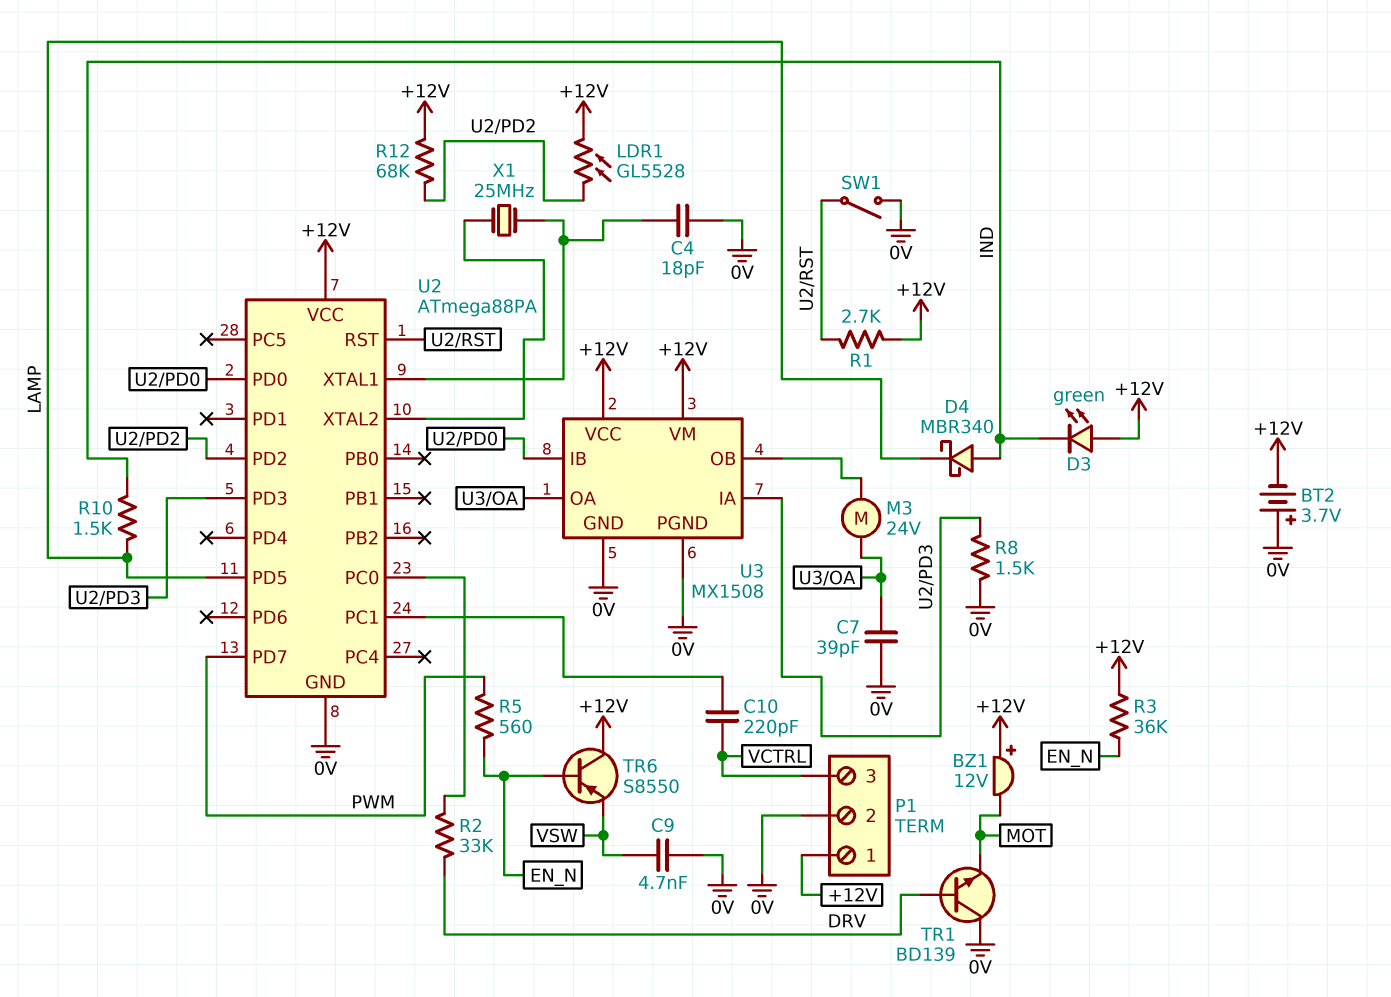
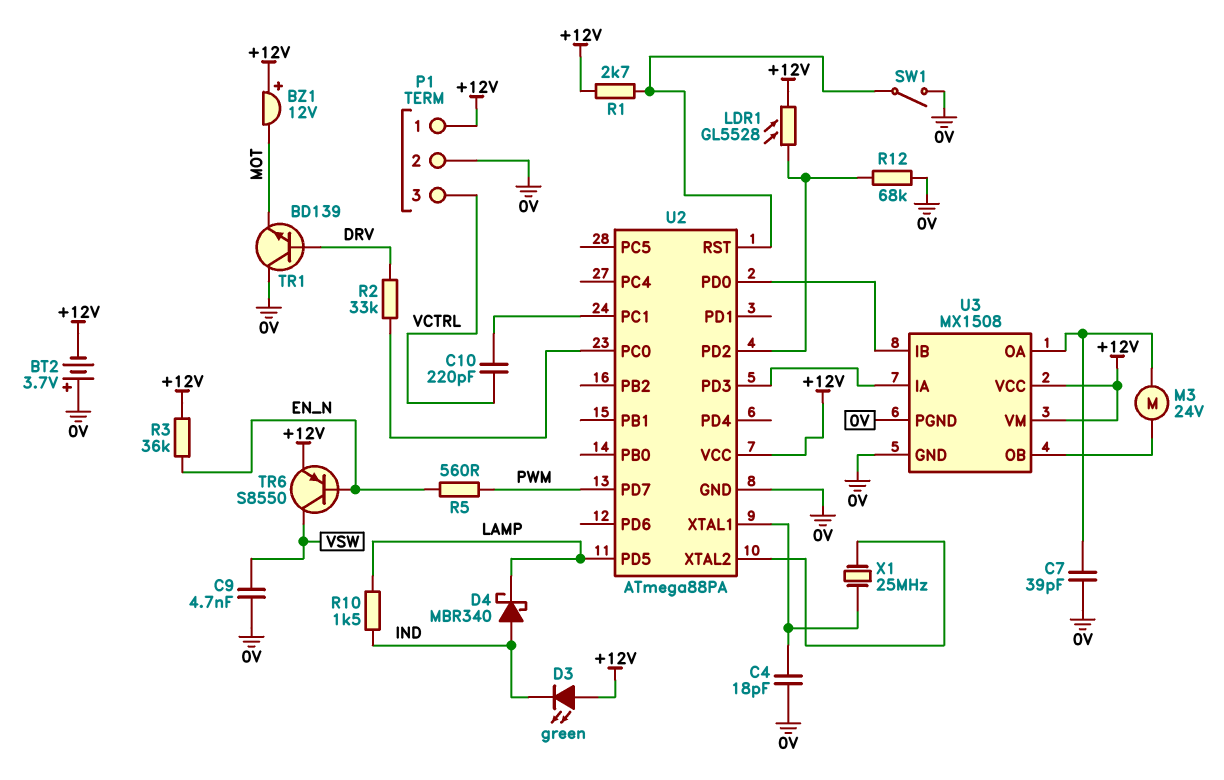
R8: 1.5k (0V, U2/PD3) -> none
R12: 68k (+12V, U2/PD2) -> 68k (0V, U2/PD2)
TR6: PNP S8550 (B EN_N, C +12V, E VSW) -> PNP S8550 (B EN_N, C VSW, E +12V)

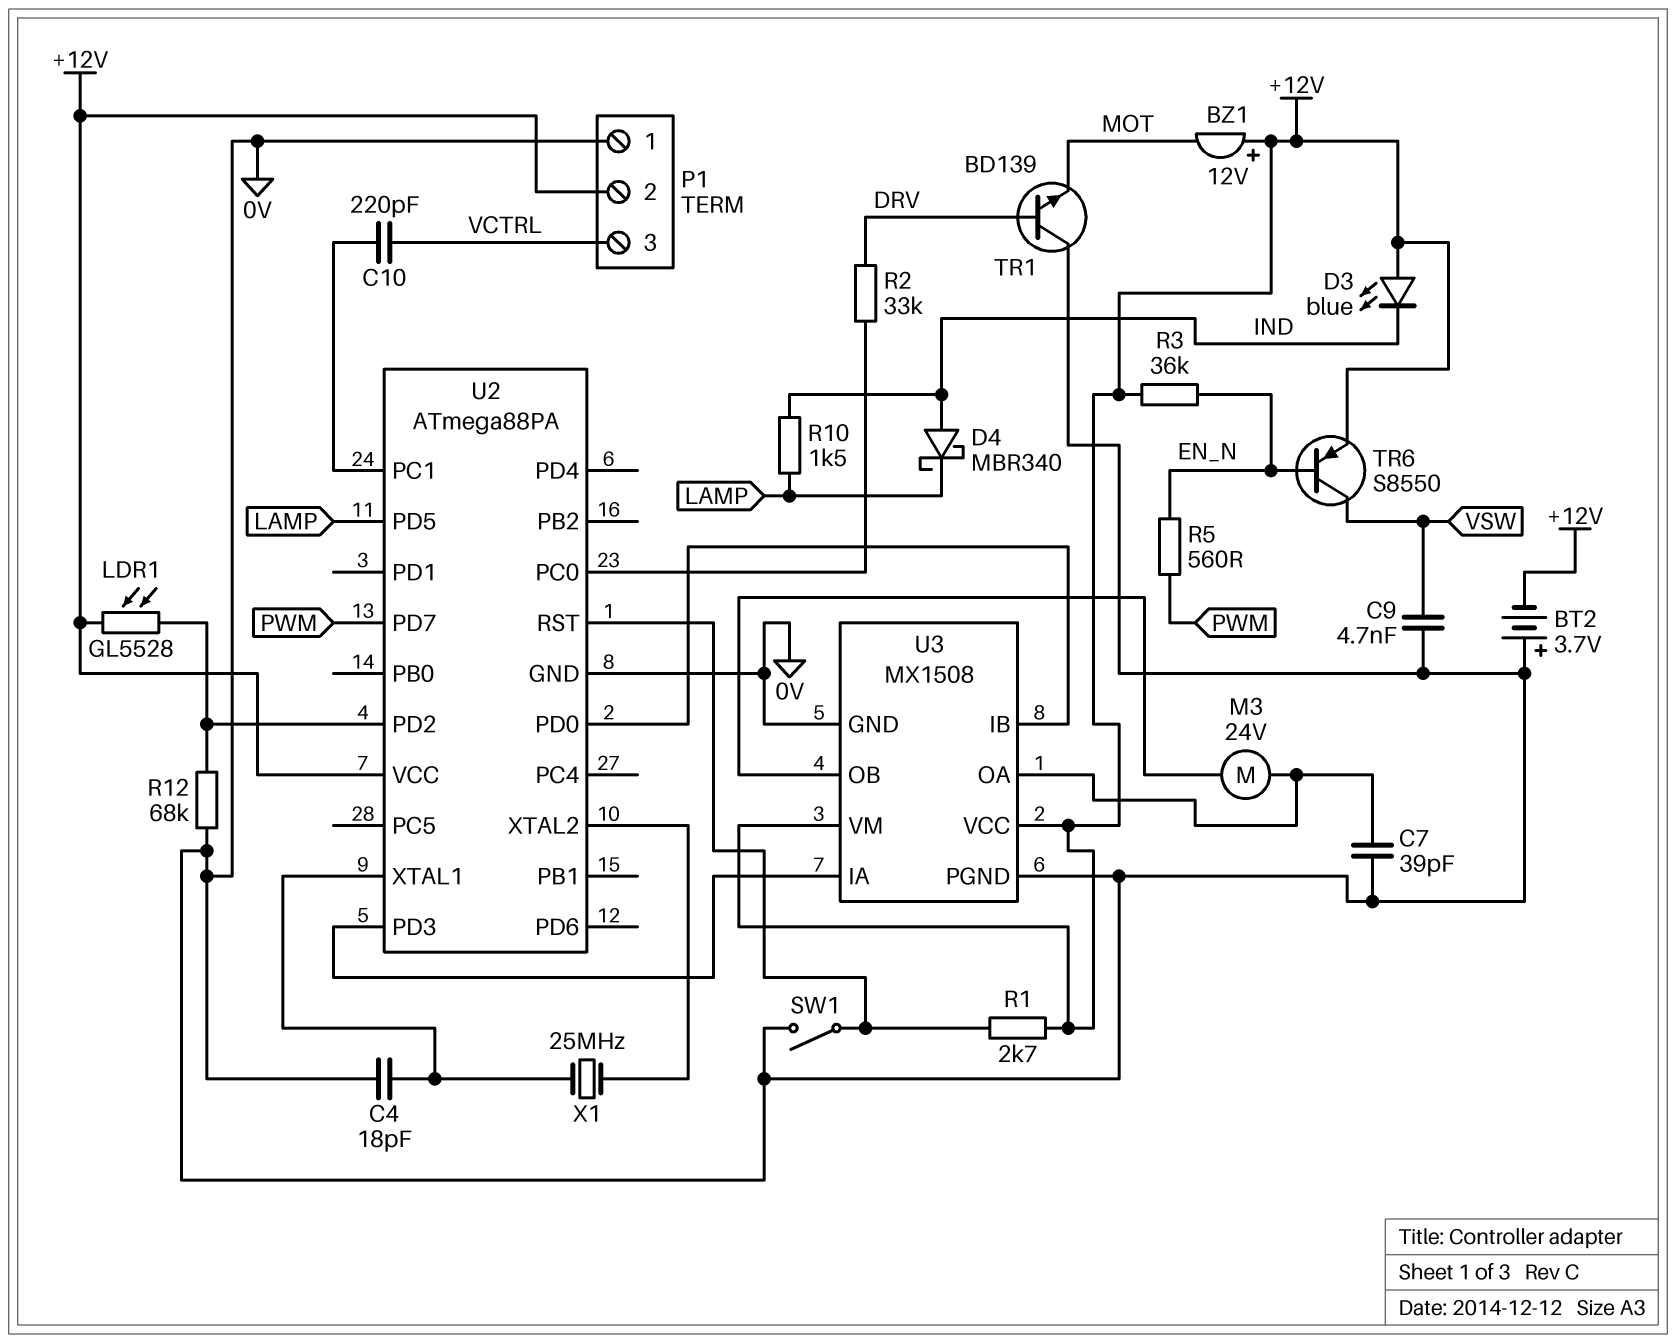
D3: LED green (A +12V, K IND) -> LED blue (A +12V, K IND)
P1 pin 1: +12V -> 0V
P1 pin 2: 0V -> +12V

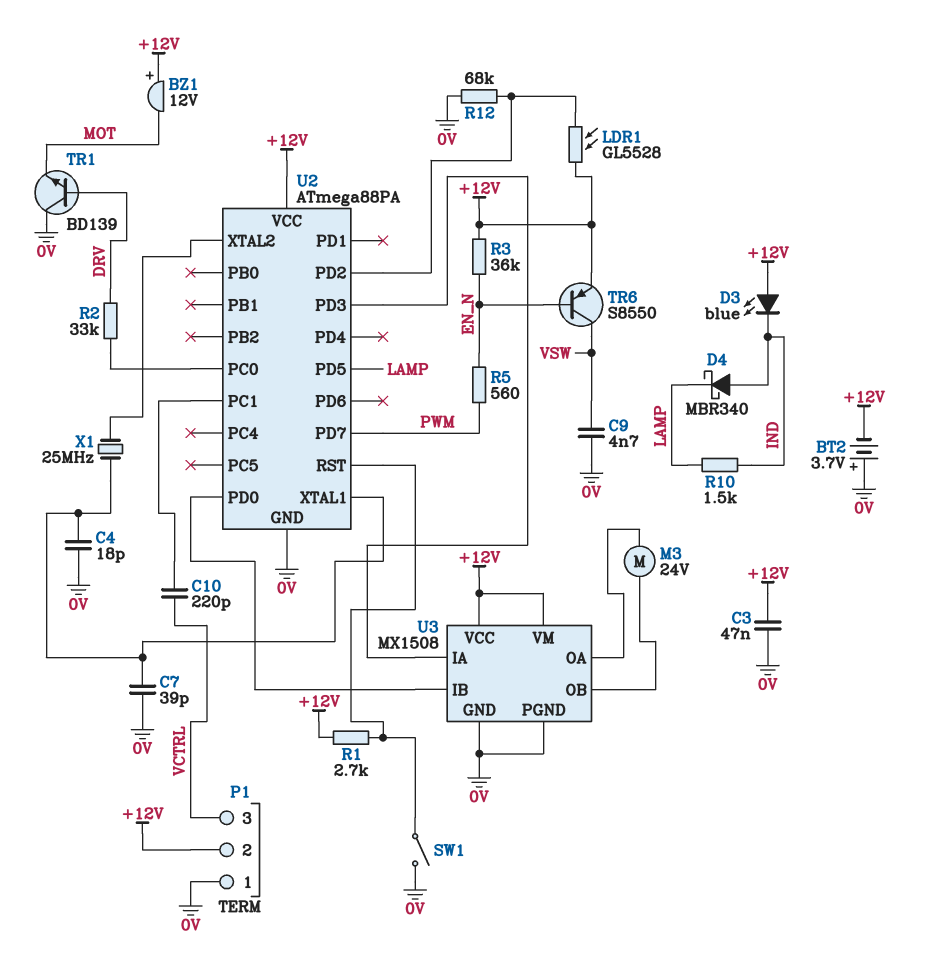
C3: none -> 47nF (+12V, 0V)
C7: 39pF (0V, U3/OA) -> 39pF (0V, U2/XTAL1)

